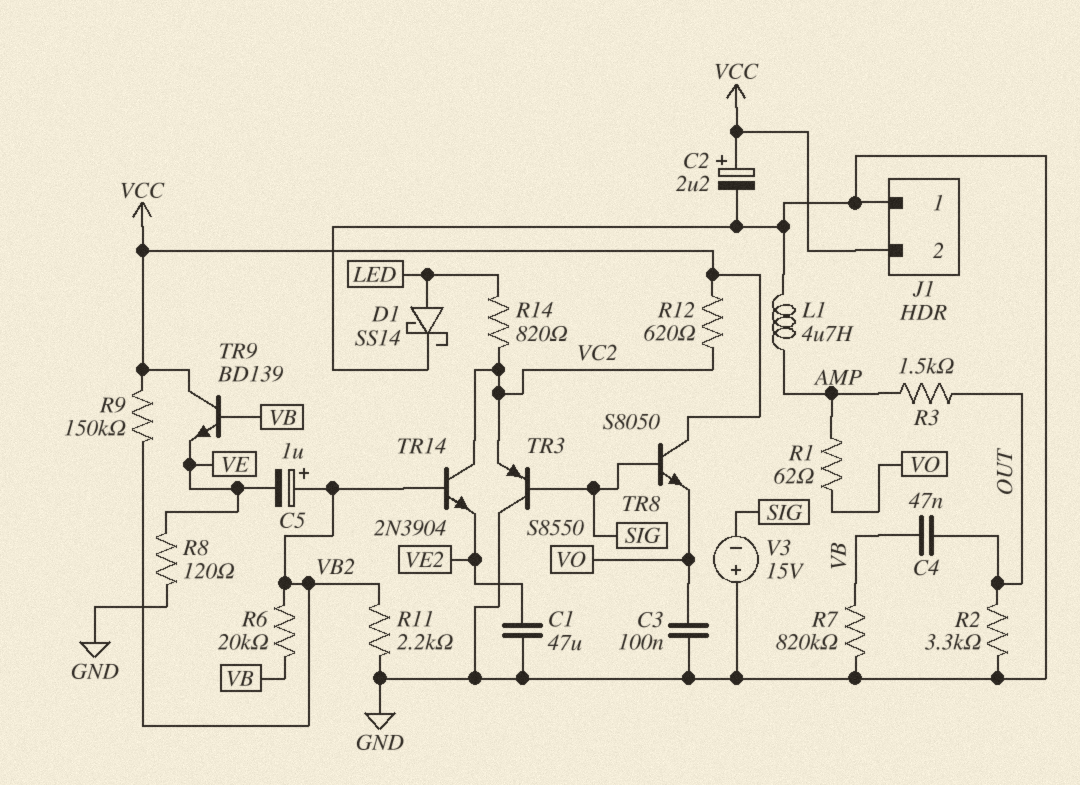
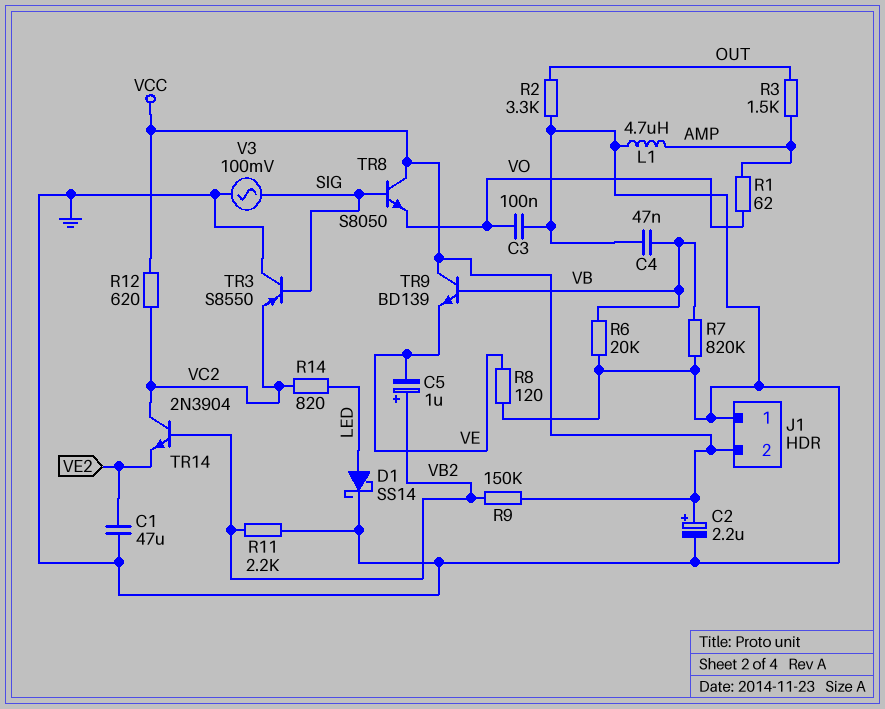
C4: 47nF (OUT, VB) -> 47nF (GND, VB)
R6: 20k (VB, VB2) -> 20k (GND, VB)
V3: 15V (plus GND, minus SIG) -> AC 100mV (GND, SIG)

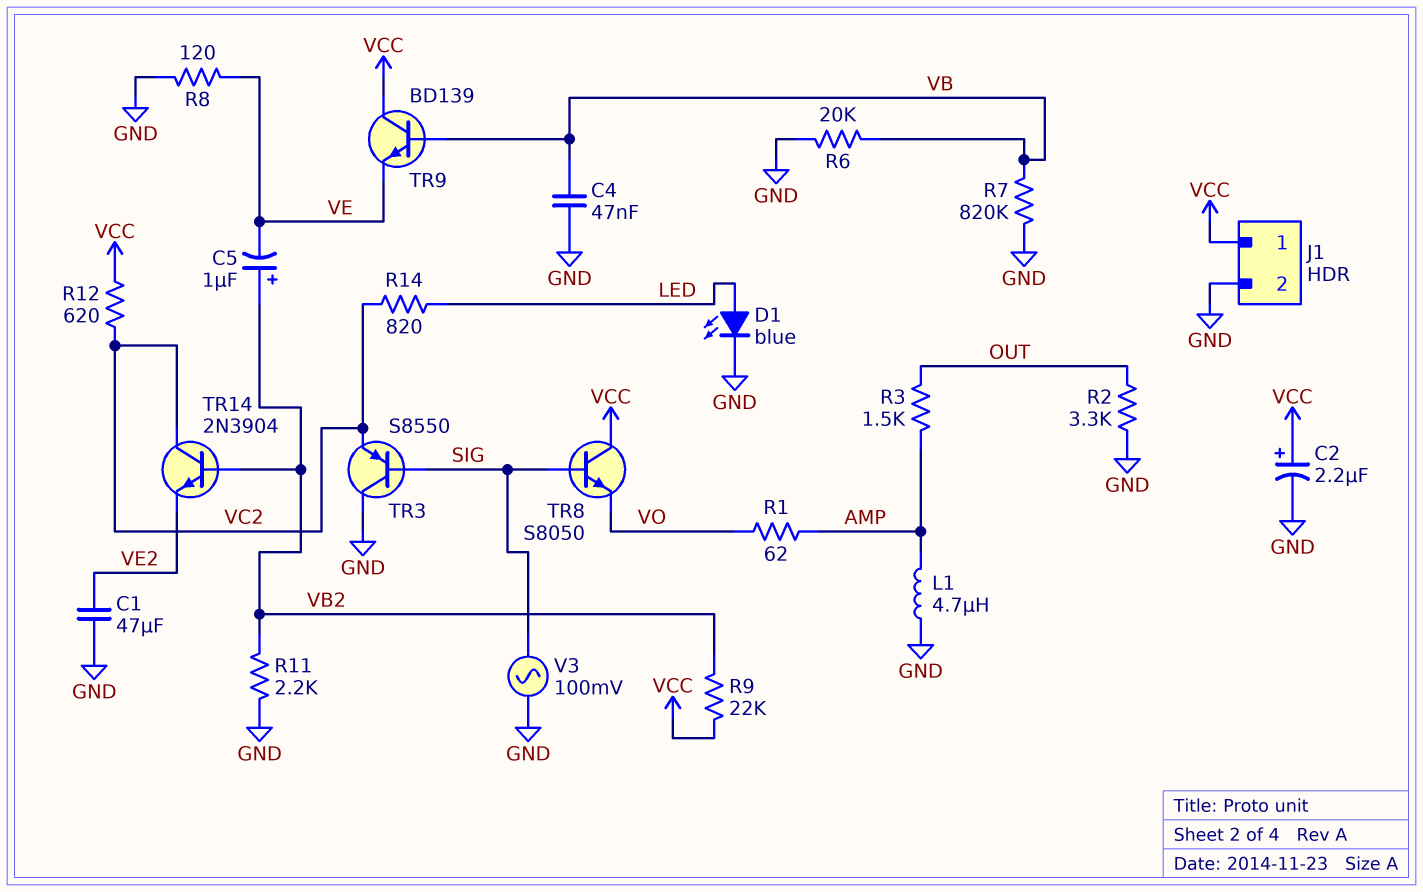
C3: 100nF (GND, VO) -> none
D1: schottky SS14 (A LED, K GND) -> LED blue (A LED, K GND)
J1 pin 1: GND -> VCC
J1 pin 2: VCC -> GND
R9: 150k (VB2, VCC) -> 22k (VB2, VCC)

